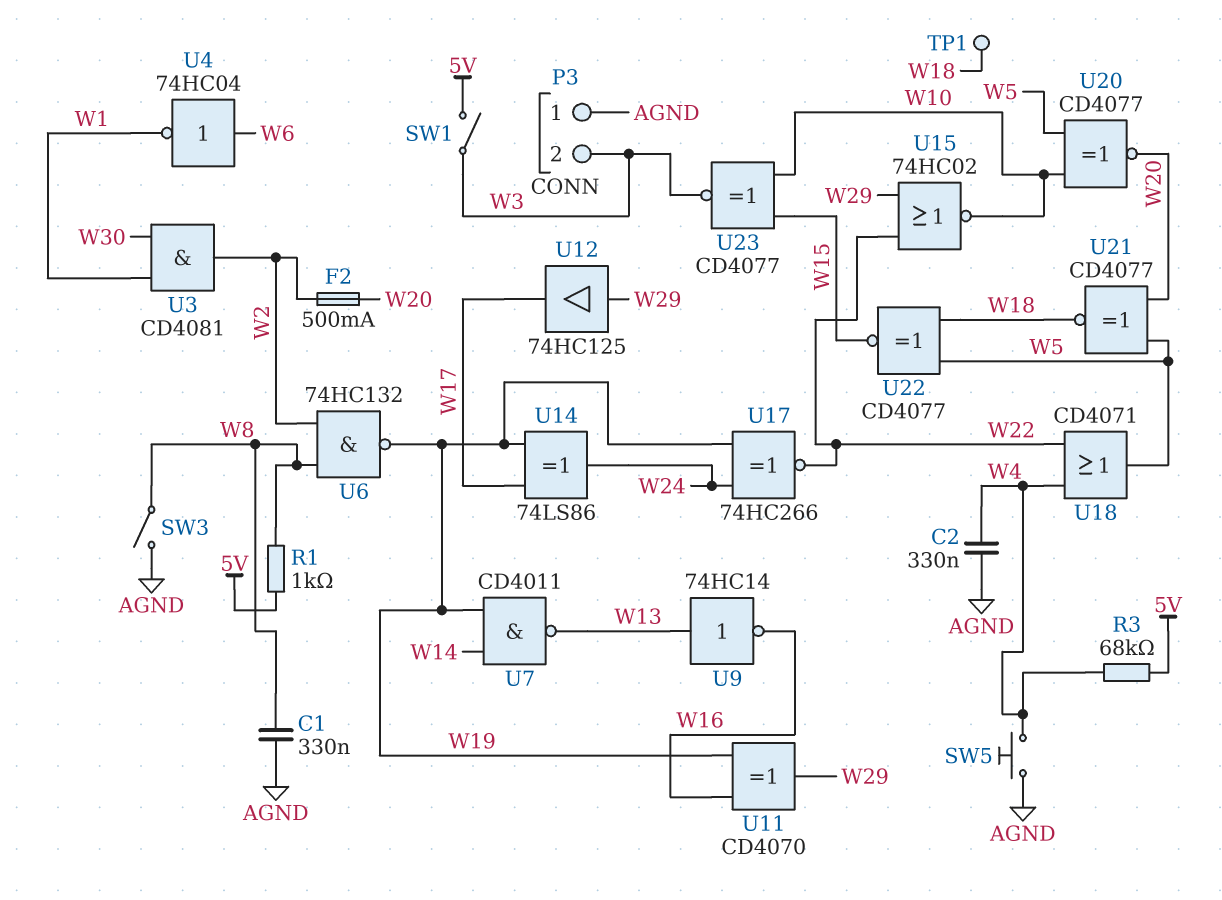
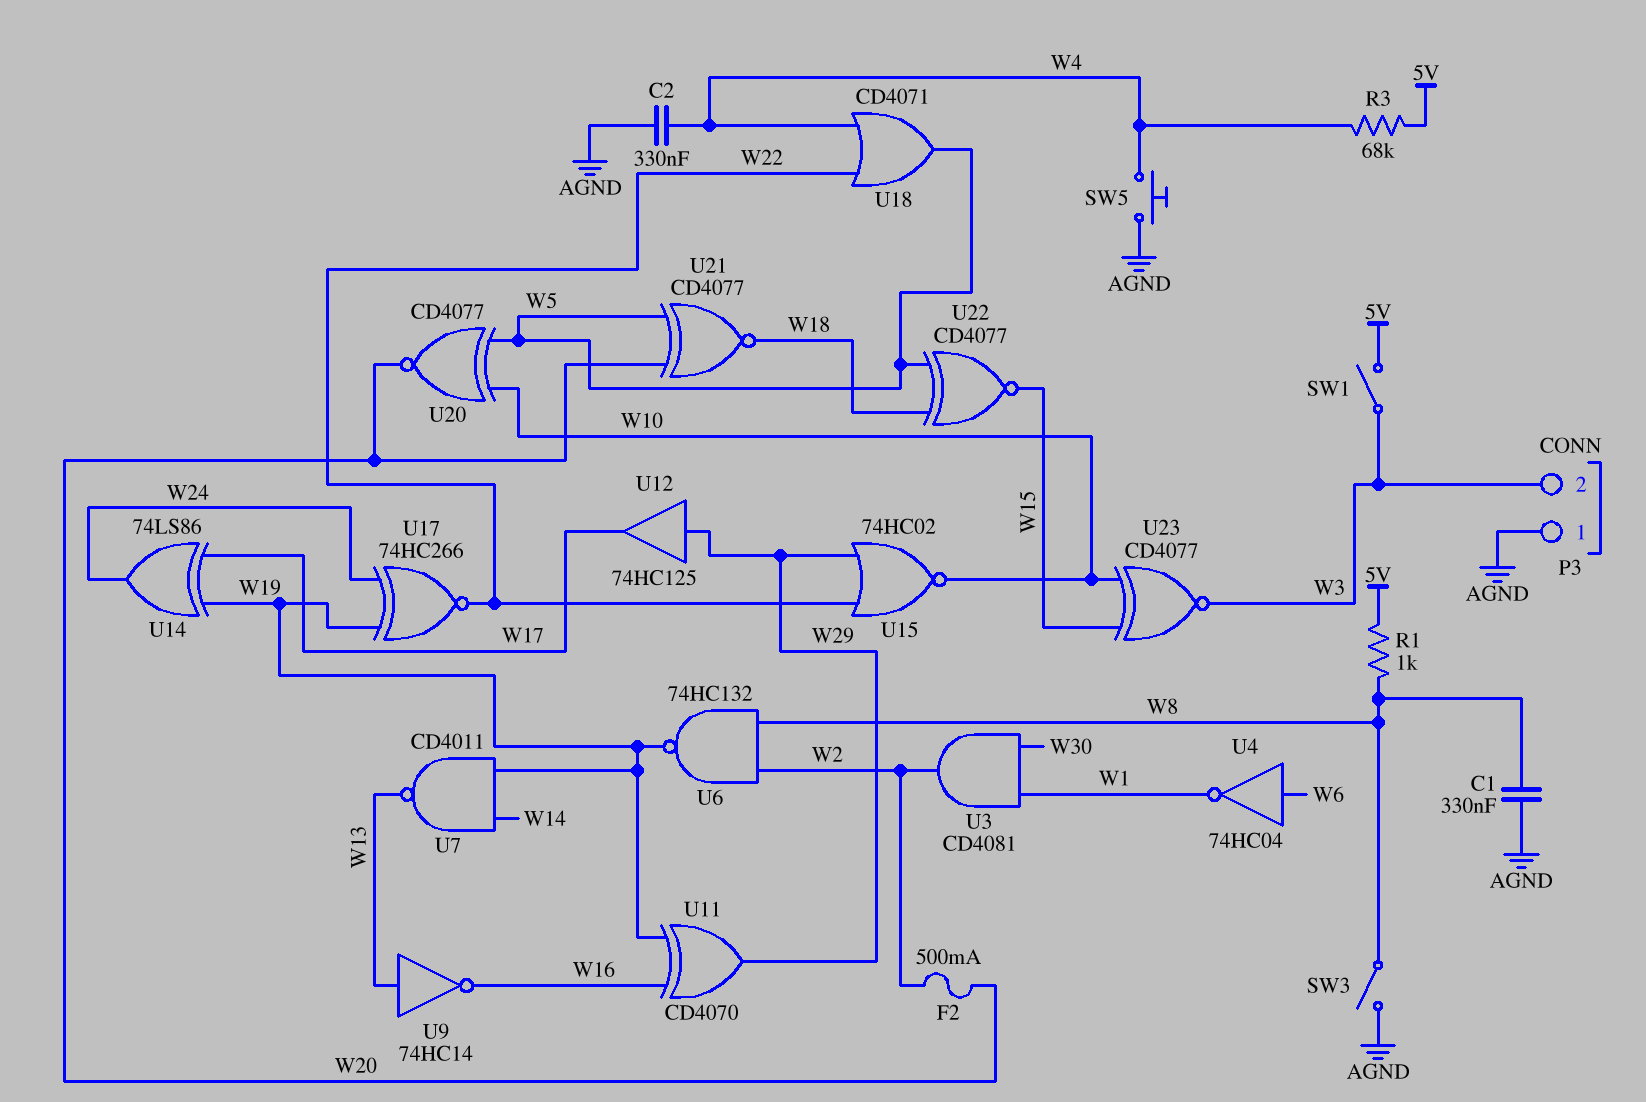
TP1: test point (W18) -> none

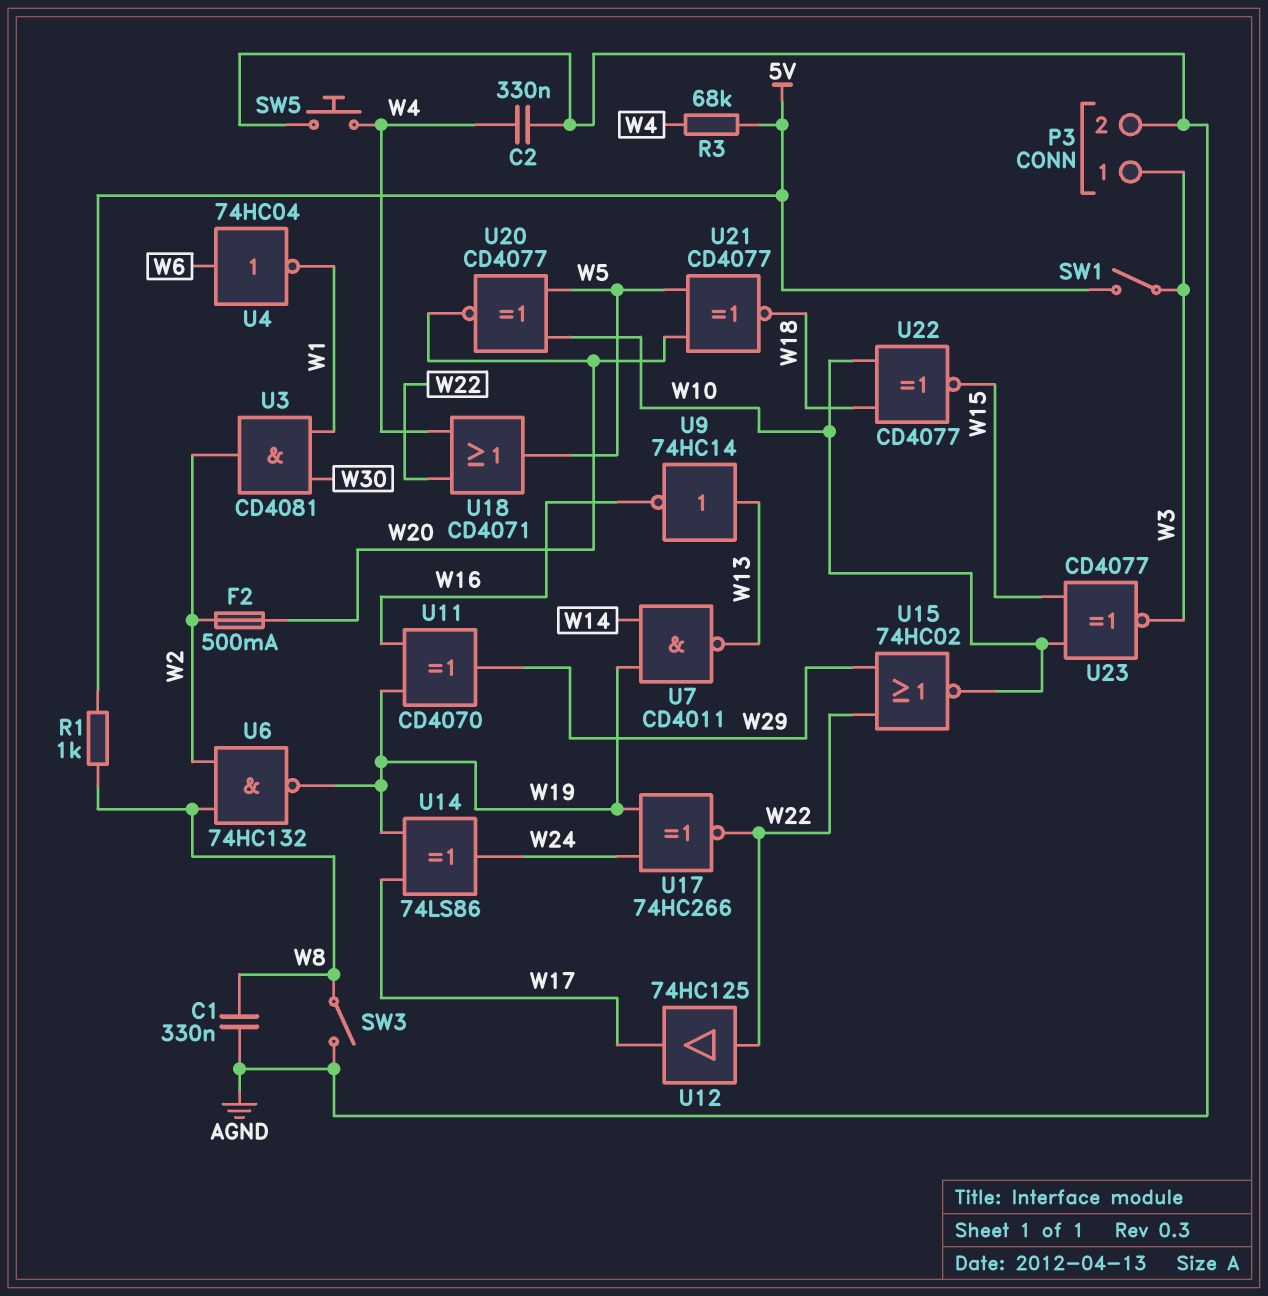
P3 pin 1: AGND -> W3
P3 pin 2: W3 -> AGND
U12: buffer 74HC125 (in W29, out W17) -> buffer 74HC125 (in W22, out W17)
U22: XNOR CD4077 (in W5, in W18, out W15) -> XNOR CD4077 (in W10, in W18, out W15)

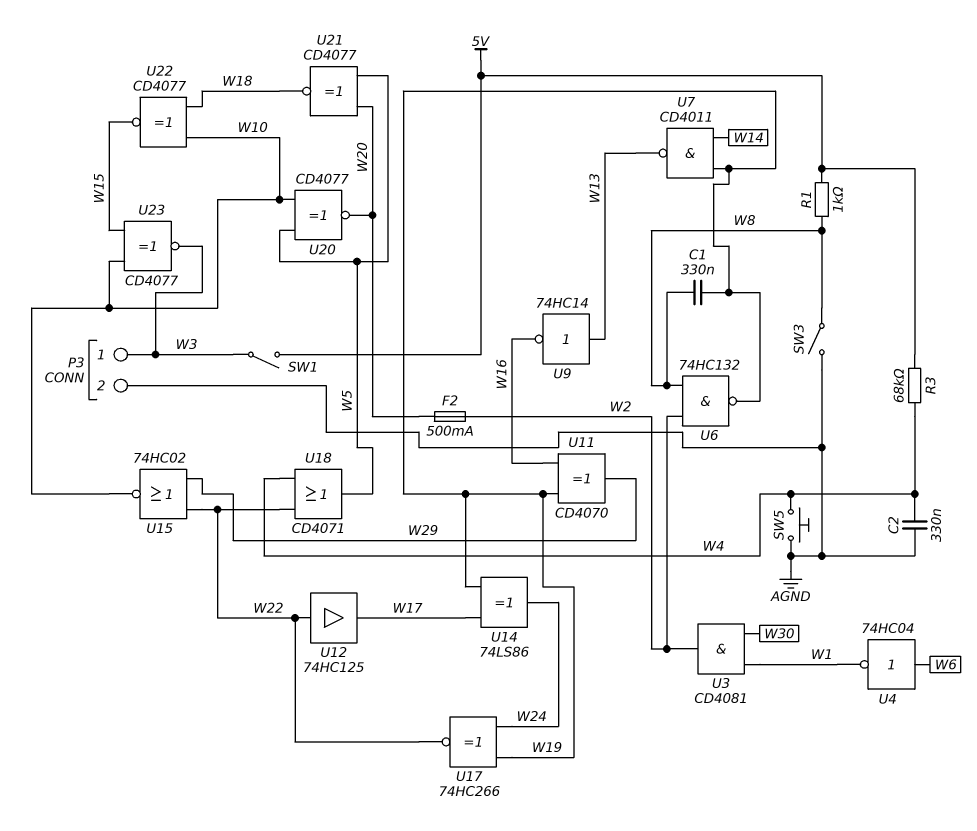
C1: 330nF (AGND, W8) -> 330nF (W8, W19)

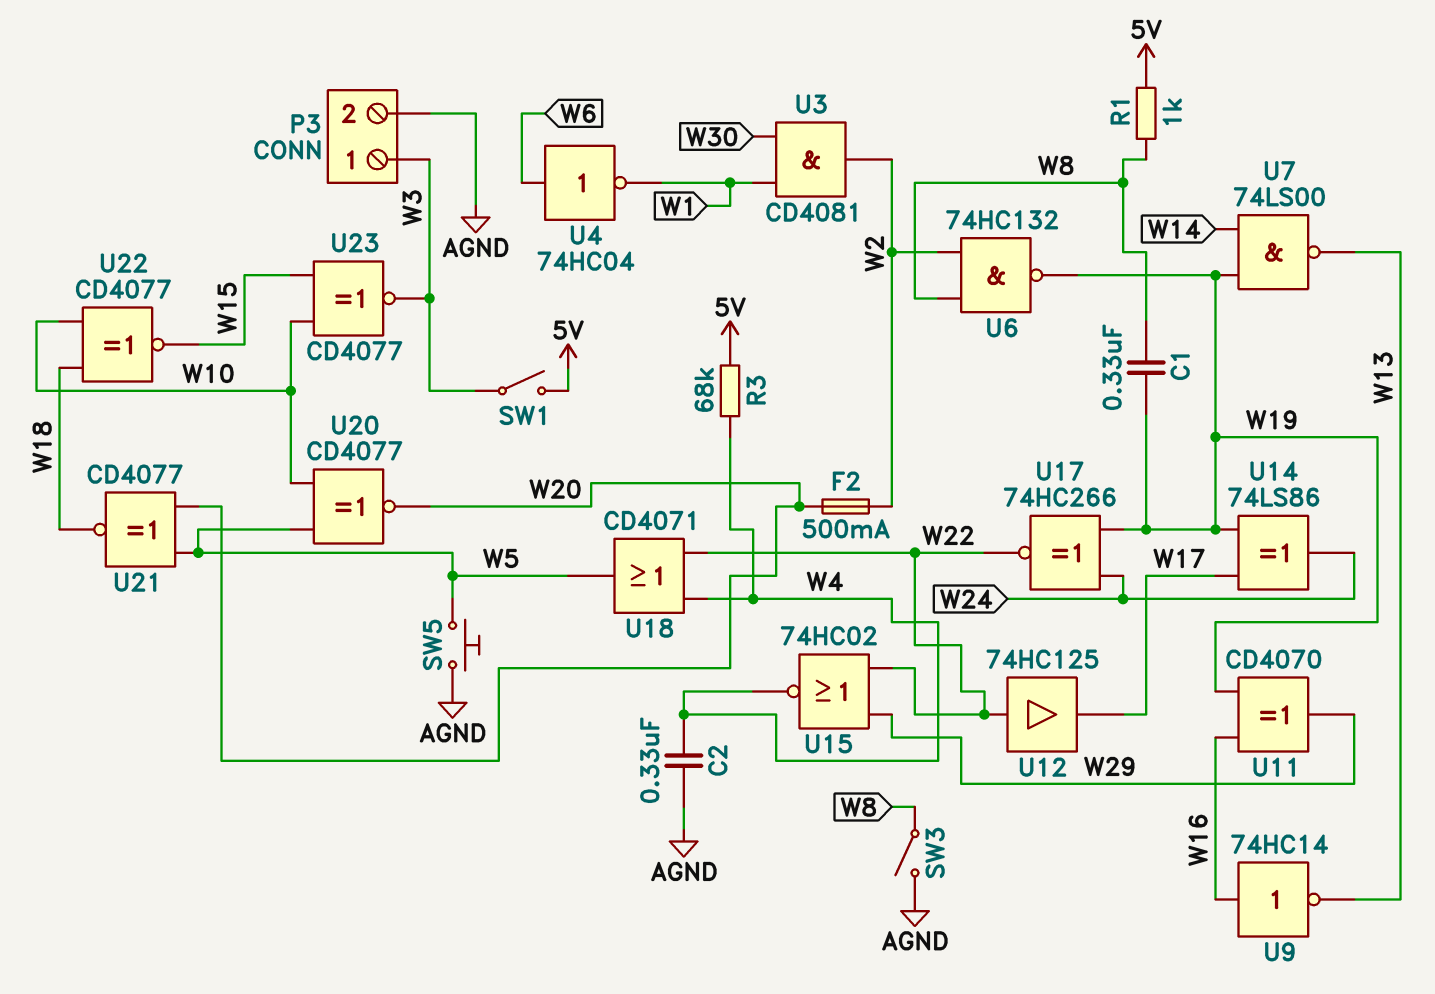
SW5: button (AGND, W4) -> button (AGND, W5)
U7: NAND CD4011 (in W14, in W19, out W13) -> NAND 74LS00 (in W14, in W19, out W13)
U9: NOT 74HC14 (in W13, out W16) -> NOT 74HC14 (in W16, out W13)
U15: NOR 74HC02 (in W22, in W29, out W10) -> NOR 74HC02 (in W22, in W29, out W4)

